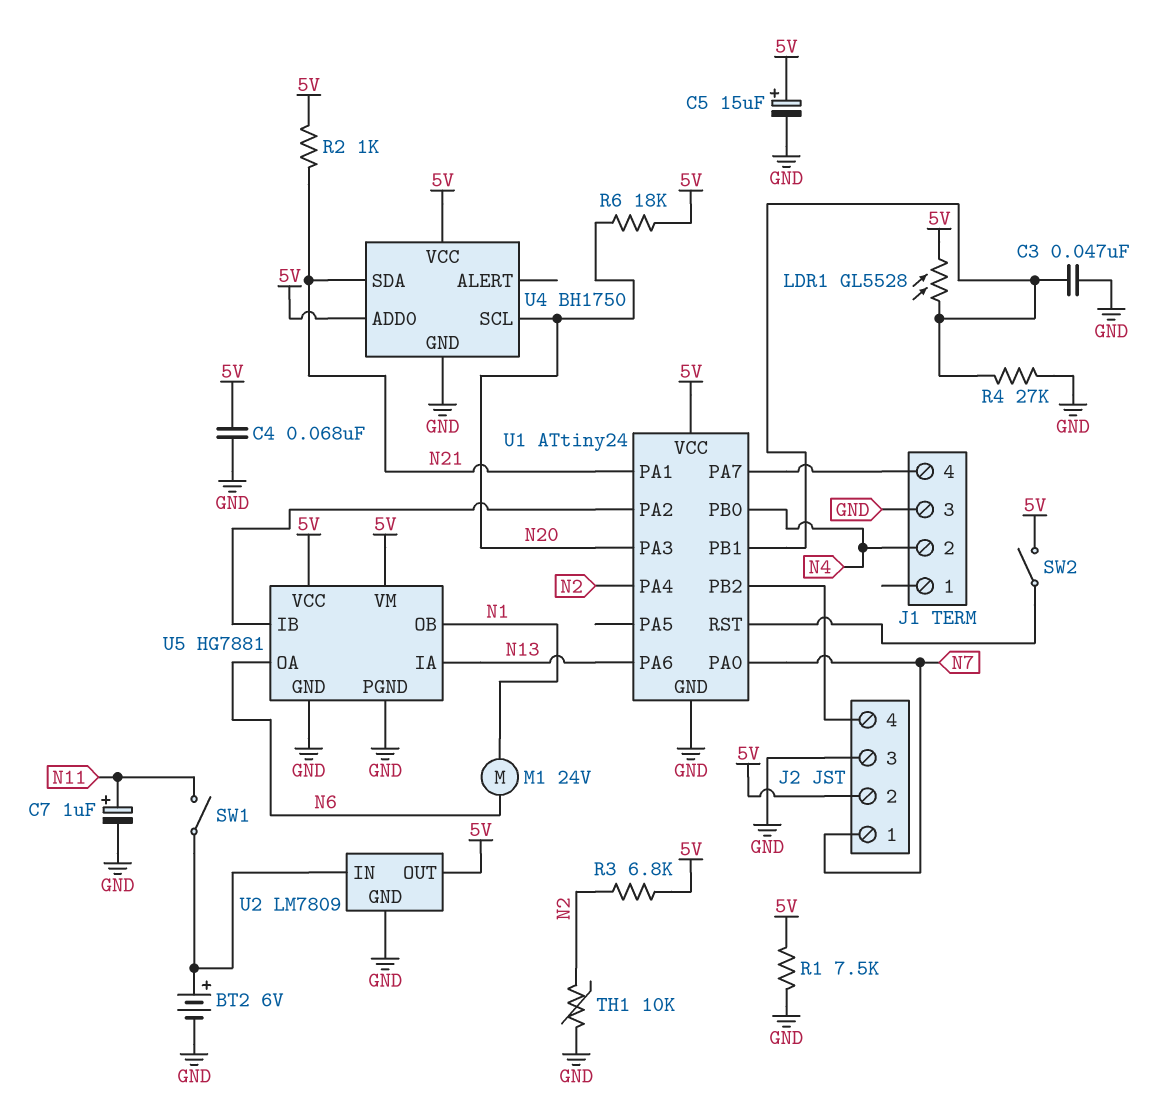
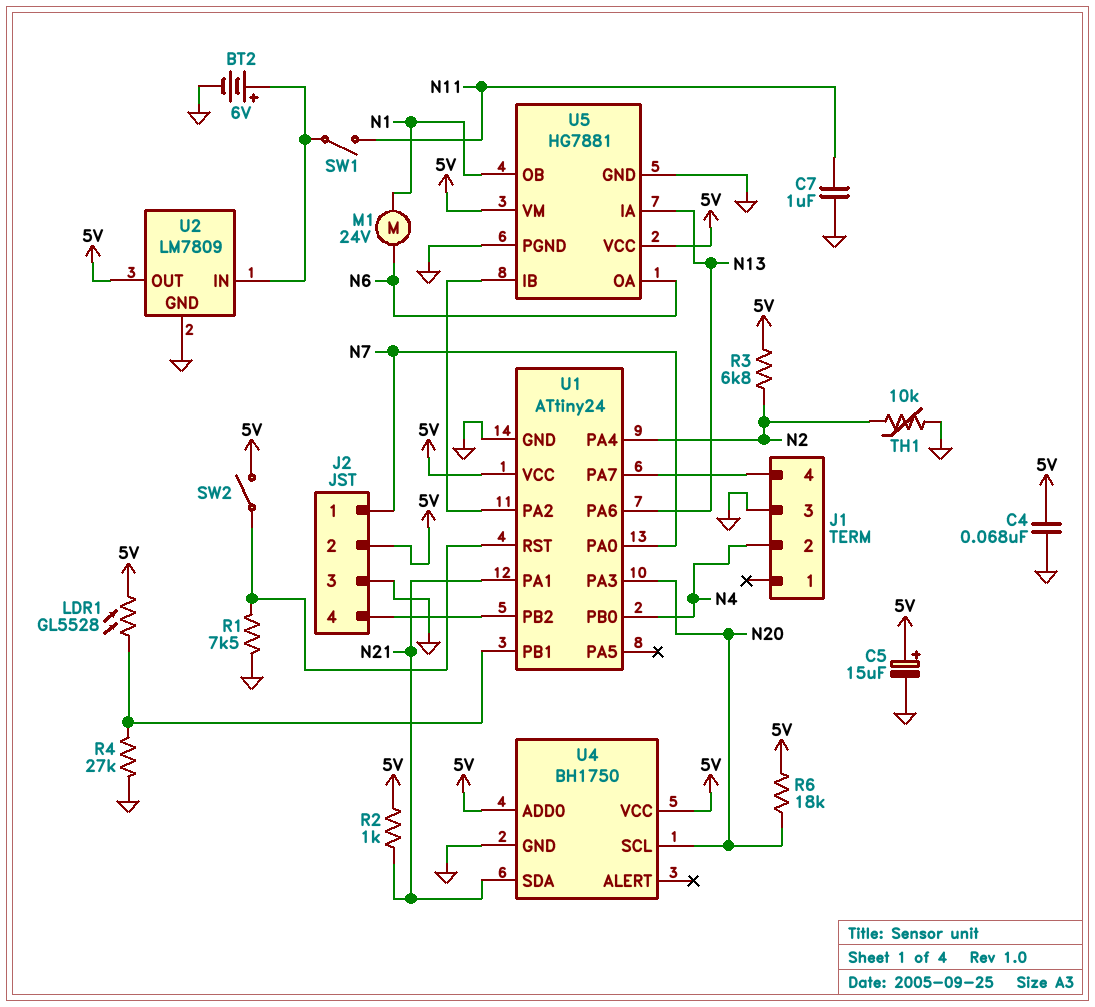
C3: 47nF (GND, U1/PB1) -> none
C7: 1uF (plus N11, minus GND) -> 1uF (GND, N11)
R1: 7.5k (5V, GND) -> 7.5k (GND, U1/RST)

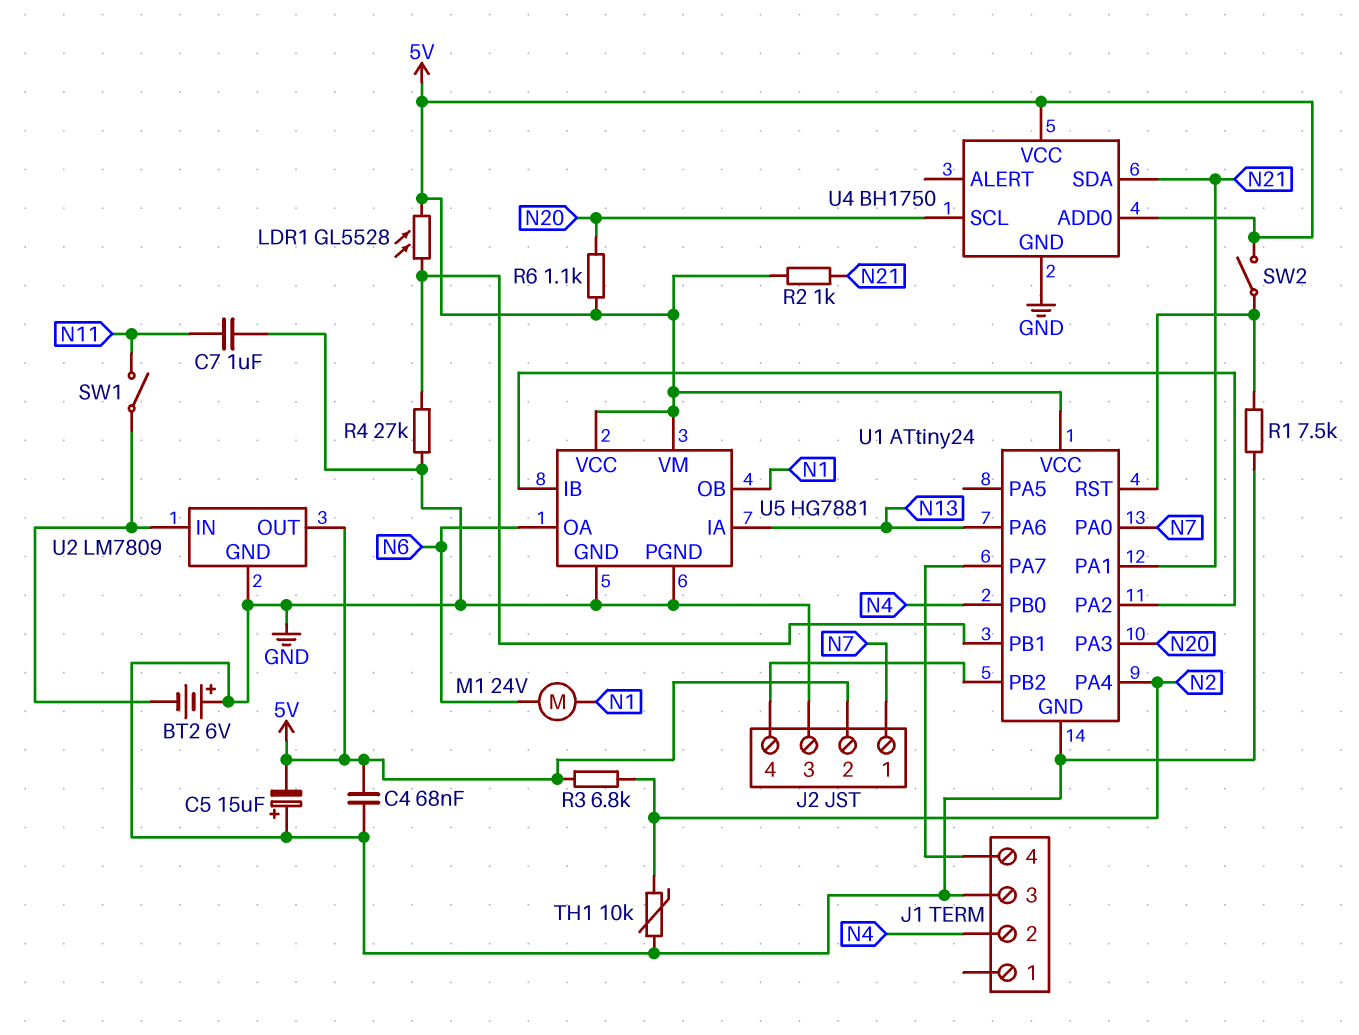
BT2: 6V (plus U2/IN, minus GND) -> 6V (plus GND, minus U2/IN)
C5: 15uF (plus 5V, minus GND) -> 15uF (plus GND, minus 5V)
R6: 18k (5V, N20) -> 1.1k (5V, N20)

